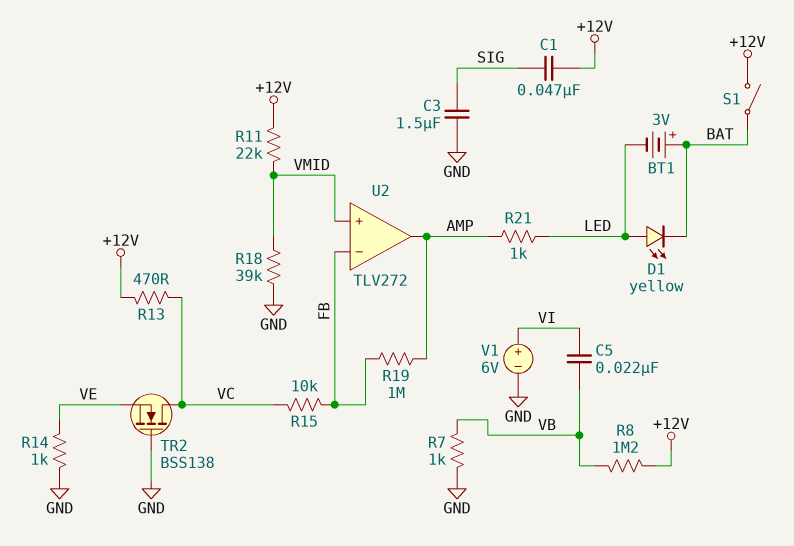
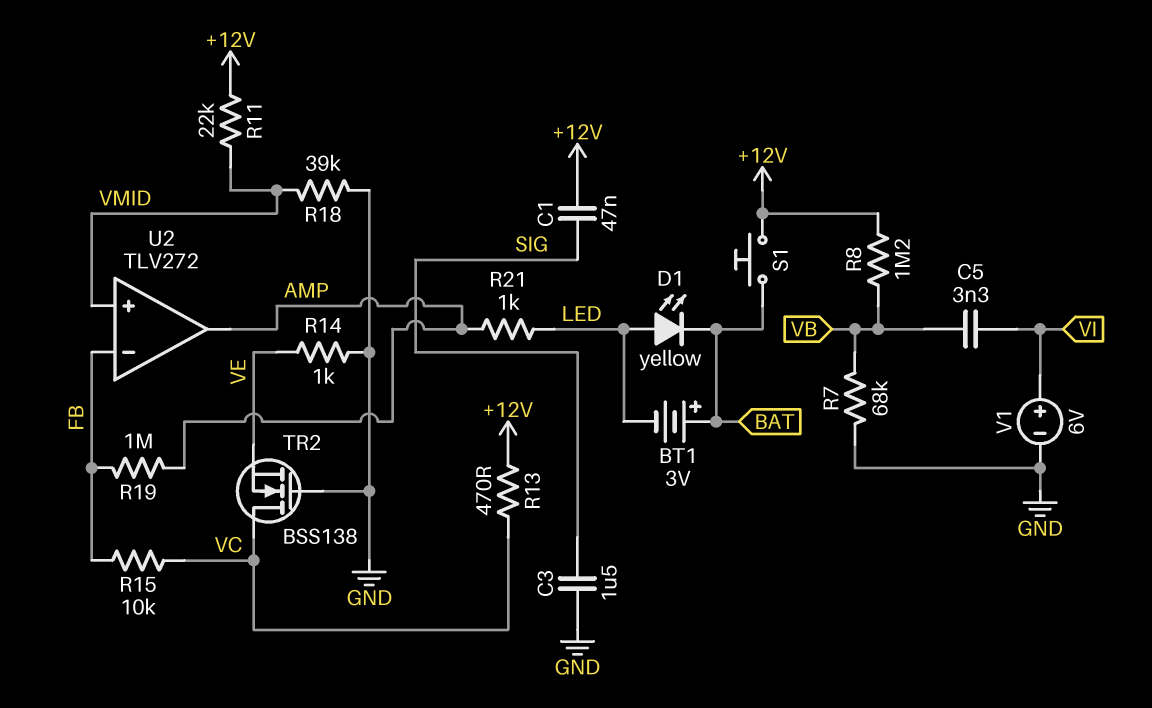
C5: 22nF (VB, VI) -> 3.3nF (VB, VI)
R7: 1k (GND, VB) -> 68k (GND, VB)
S1: switch (+12V, BAT) -> button (+12V, BAT)

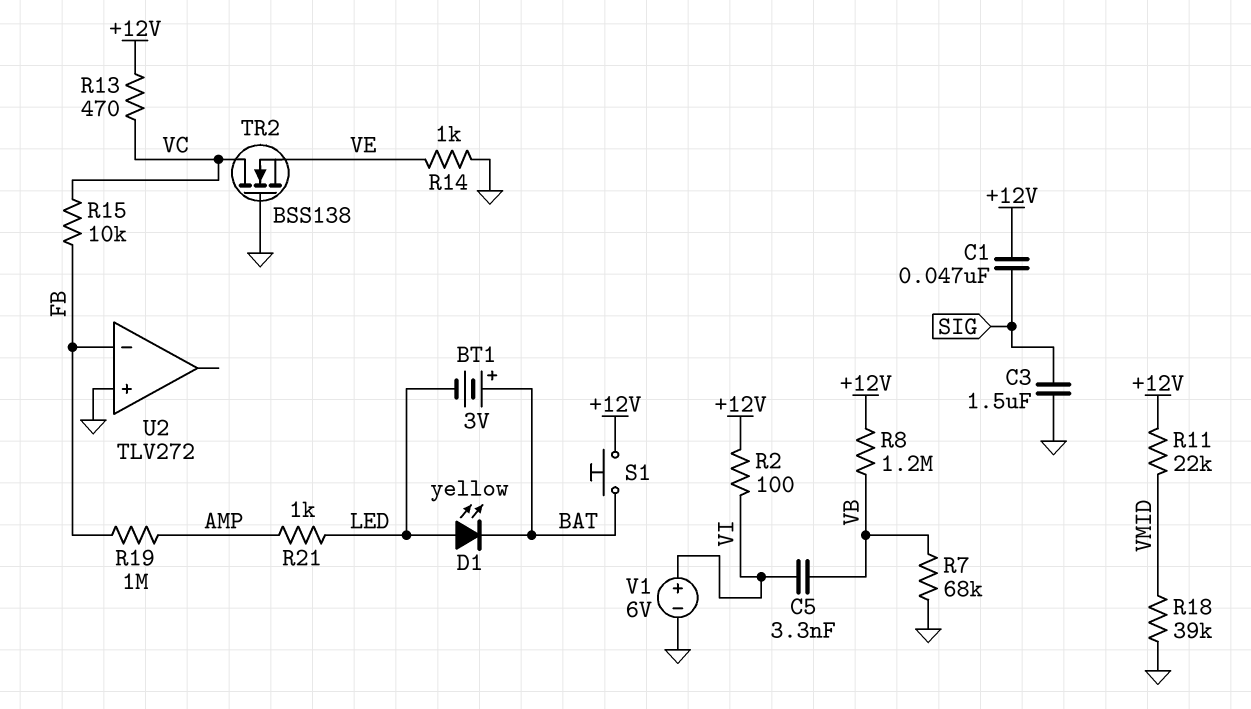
R2: none -> 100 (+12V, VI)
U2 pin in+: VMID -> GND
U2 pin out: AMP -> none

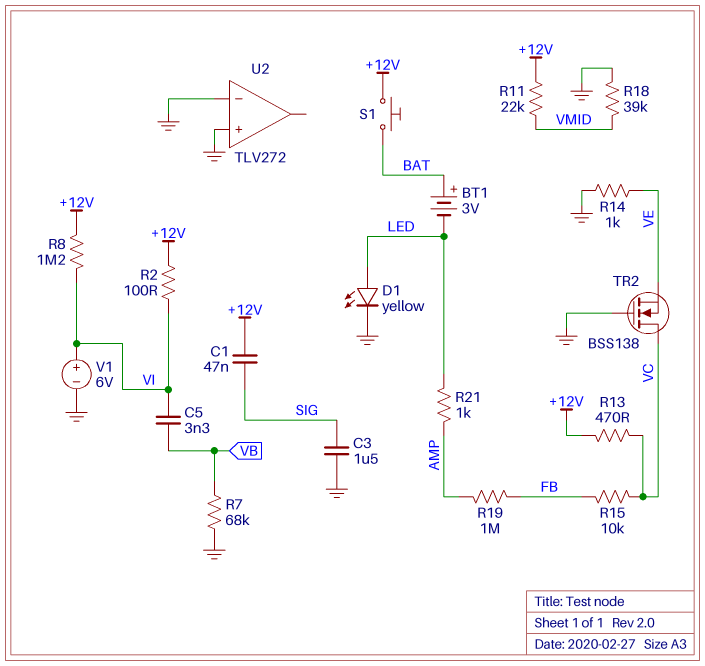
D1: LED yellow (A LED, K BAT) -> LED yellow (A LED, K GND)
R8: 1.2M (+12V, VB) -> 1.2M (+12V, VI)
U2 pin in-: FB -> GND

